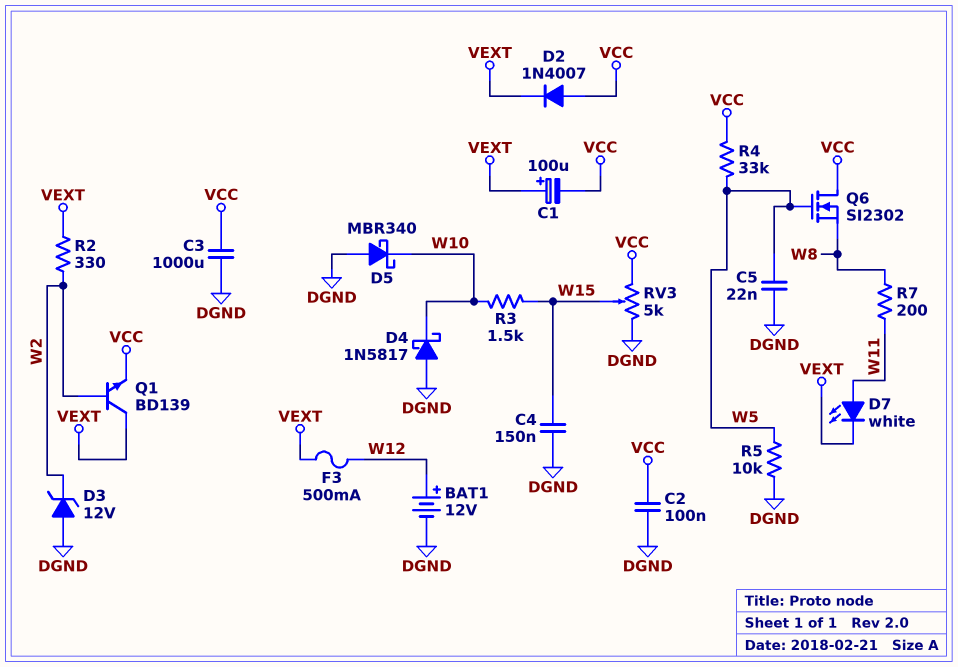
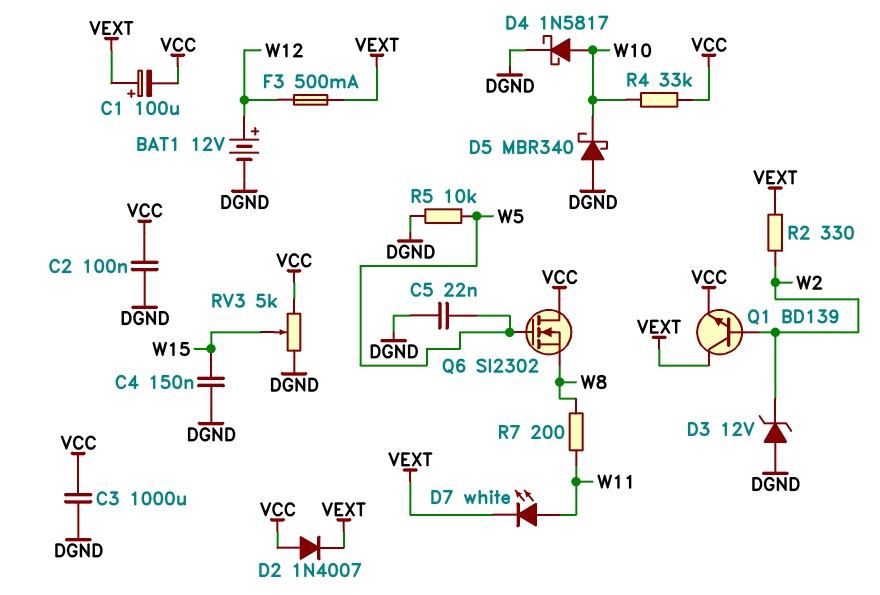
D4: schottky 1N5817 (A DGND, K W10) -> schottky 1N5817 (A W10, K DGND)
R3: 1.5k (W10, W15) -> none
R4: 33k (VCC, W5) -> 33k (VCC, W10)

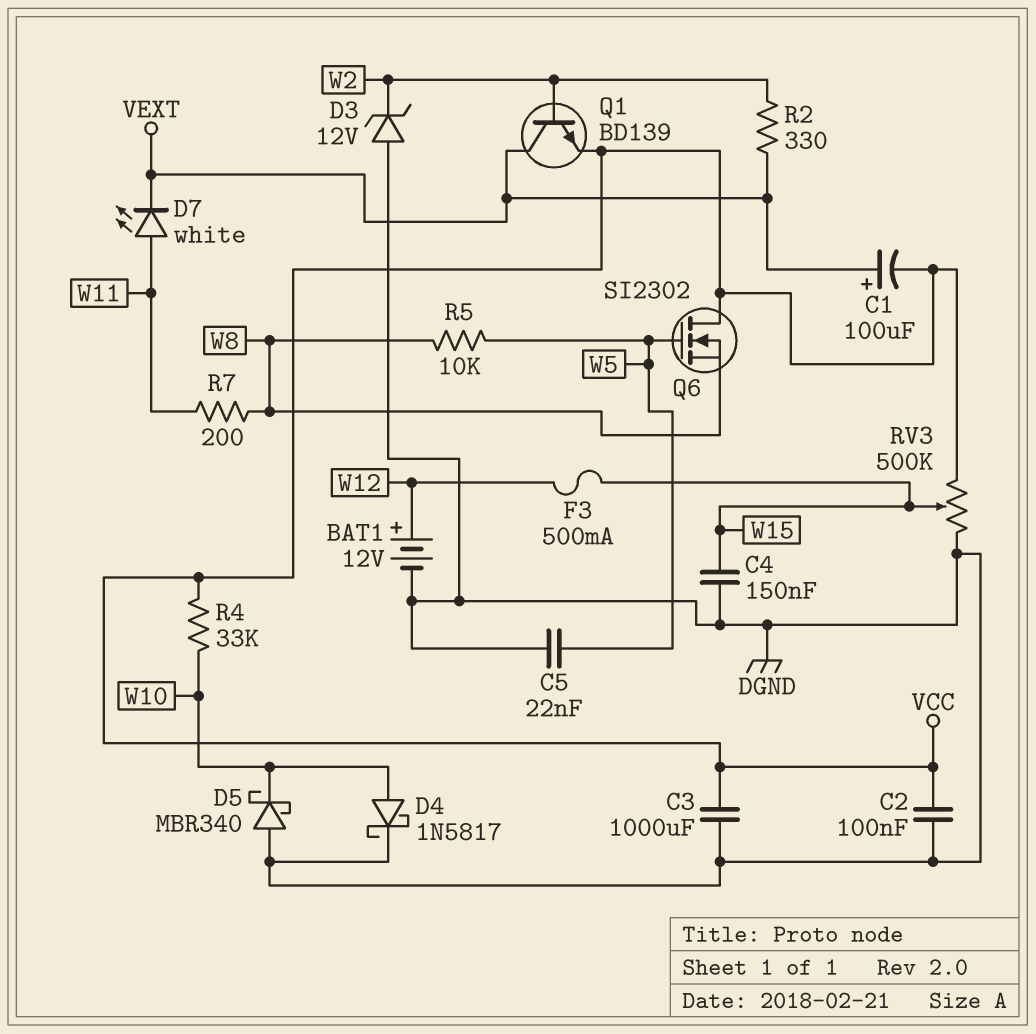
D2: diode 1N4007 (A VCC, K VEXT) -> none
F3: 500mA (VEXT, W12) -> 500mA (W12, W15)
R5: 10k (DGND, W5) -> 10k (W5, W8)
RV3: 5k (DGND, VCC, wiper W15) -> 500k (DGND, VCC, wiper W15)

